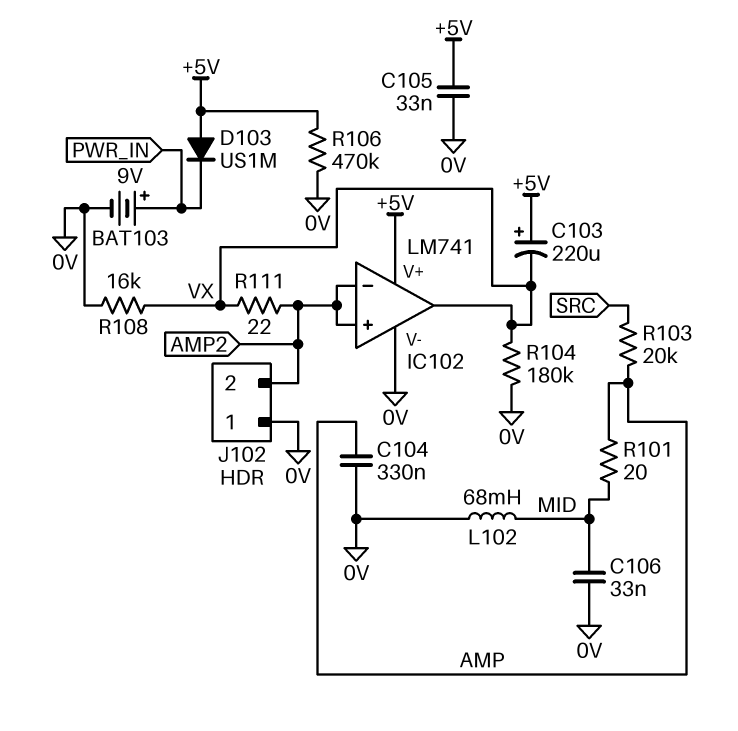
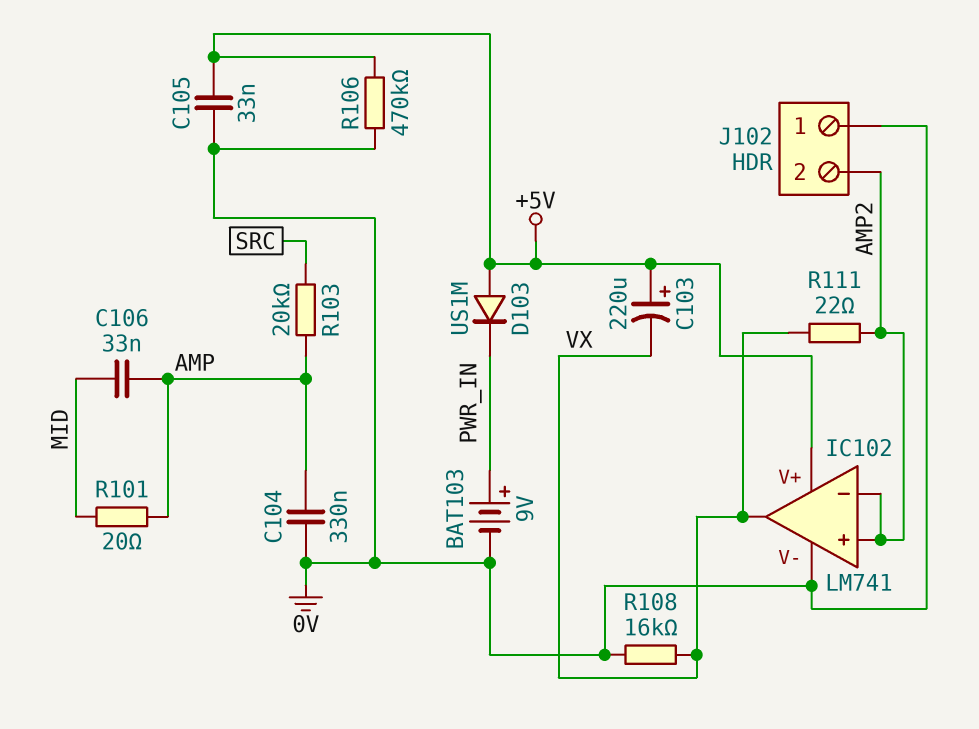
C106: 33nF (0V, MID) -> 33nF (AMP, MID)
L102: 68mH (0V, MID) -> none
R104: 180k (0V, VX) -> none

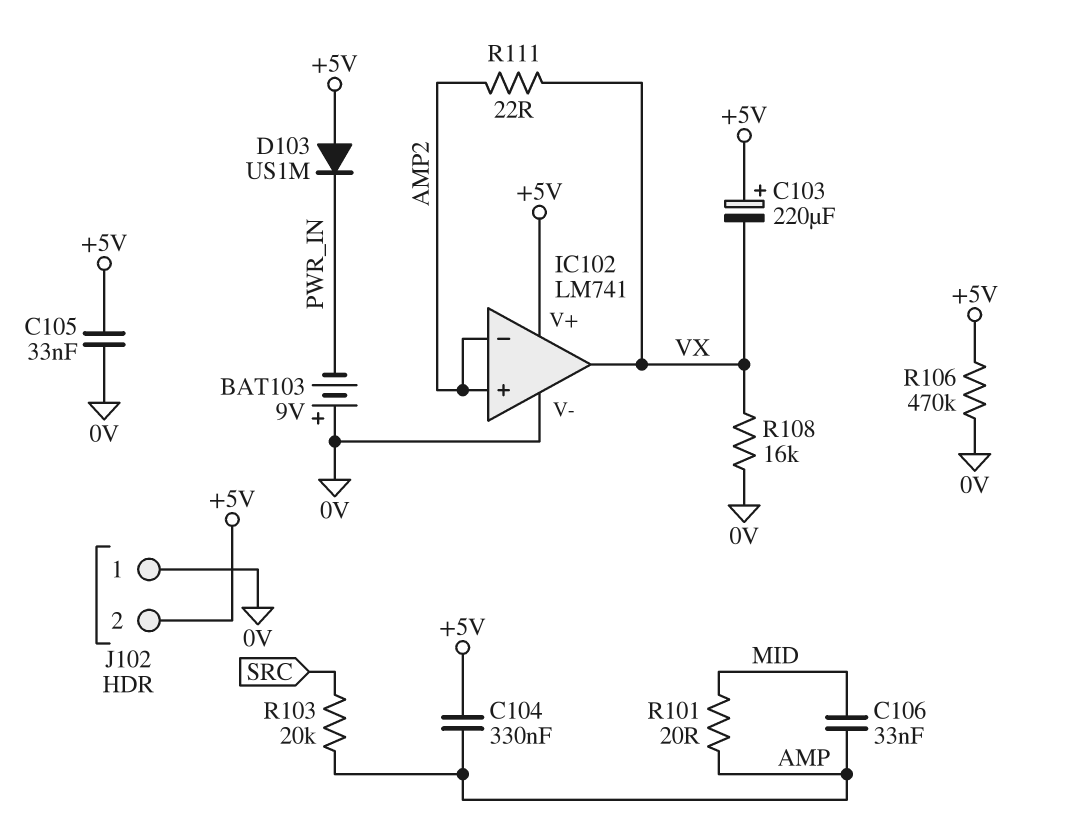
BAT103: 9V (plus PWR_IN, minus 0V) -> 9V (plus 0V, minus PWR_IN)
C104: 330nF (0V, AMP) -> 330nF (+5V, AMP)
J102 pin 2: AMP2 -> +5V

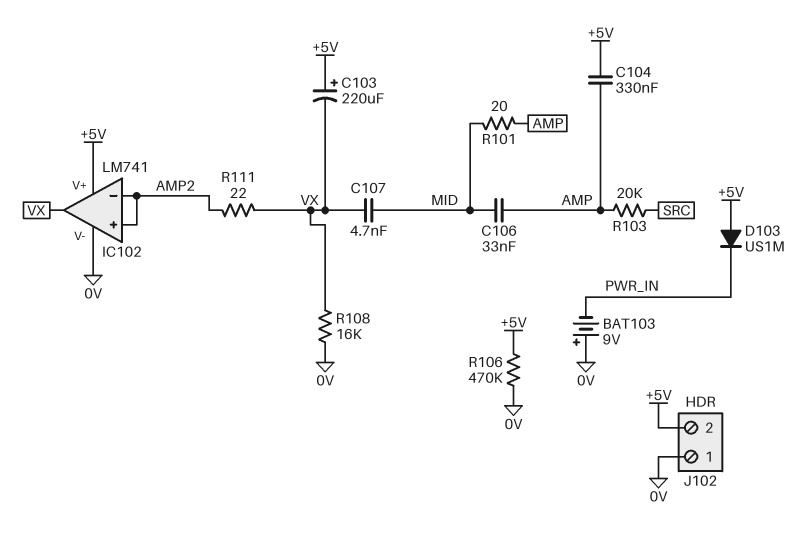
C105: 33nF (+5V, 0V) -> none
C107: none -> 4.7nF (MID, VX)

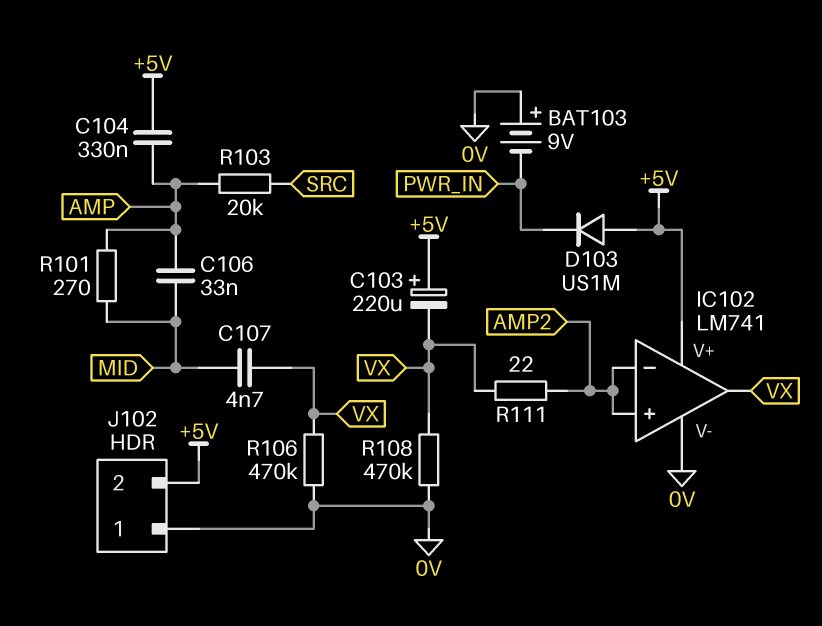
R101: 20 (AMP, MID) -> 270 (AMP, MID)
R106: 470k (+5V, 0V) -> 470k (0V, VX)
R108: 16k (0V, VX) -> 470k (0V, VX)

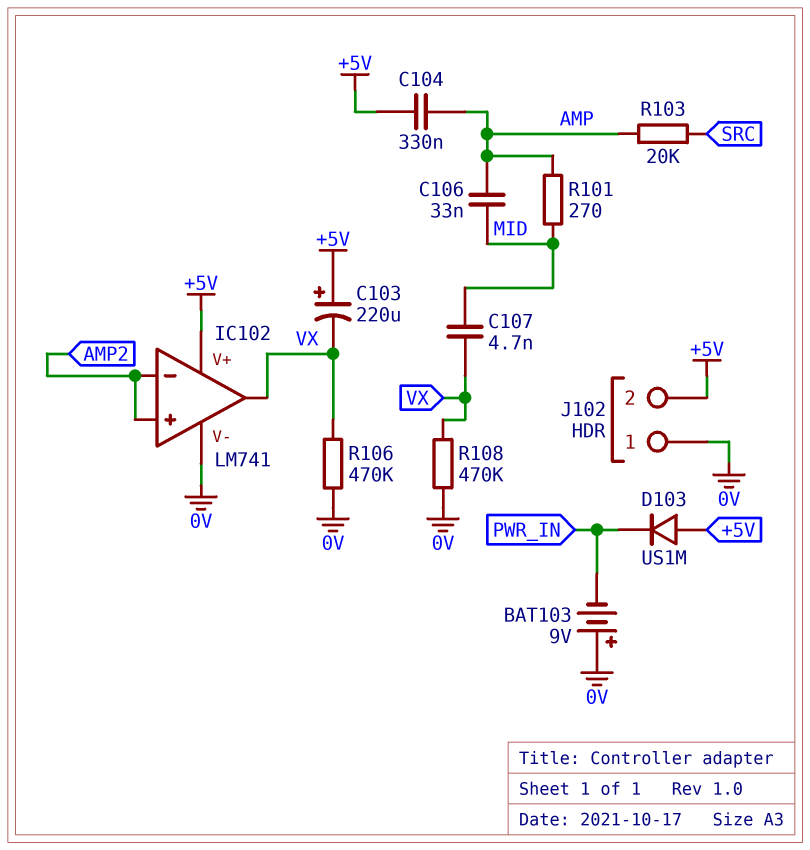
R111: 22 (AMP2, VX) -> none

